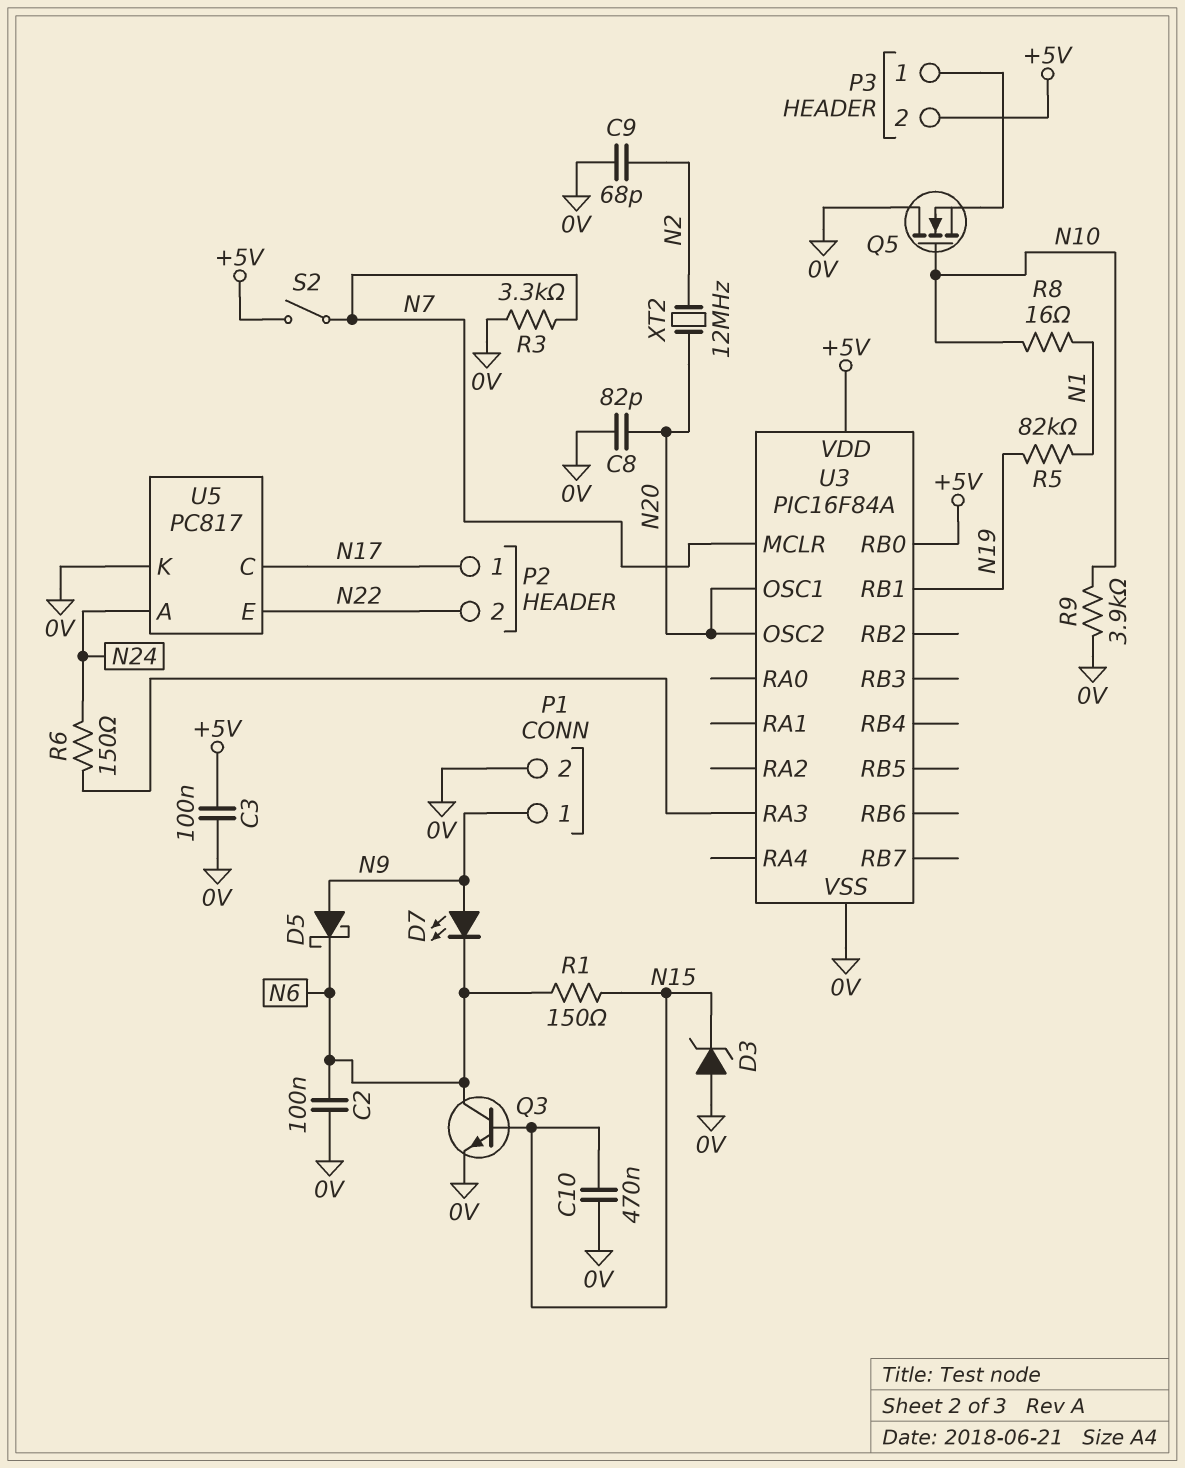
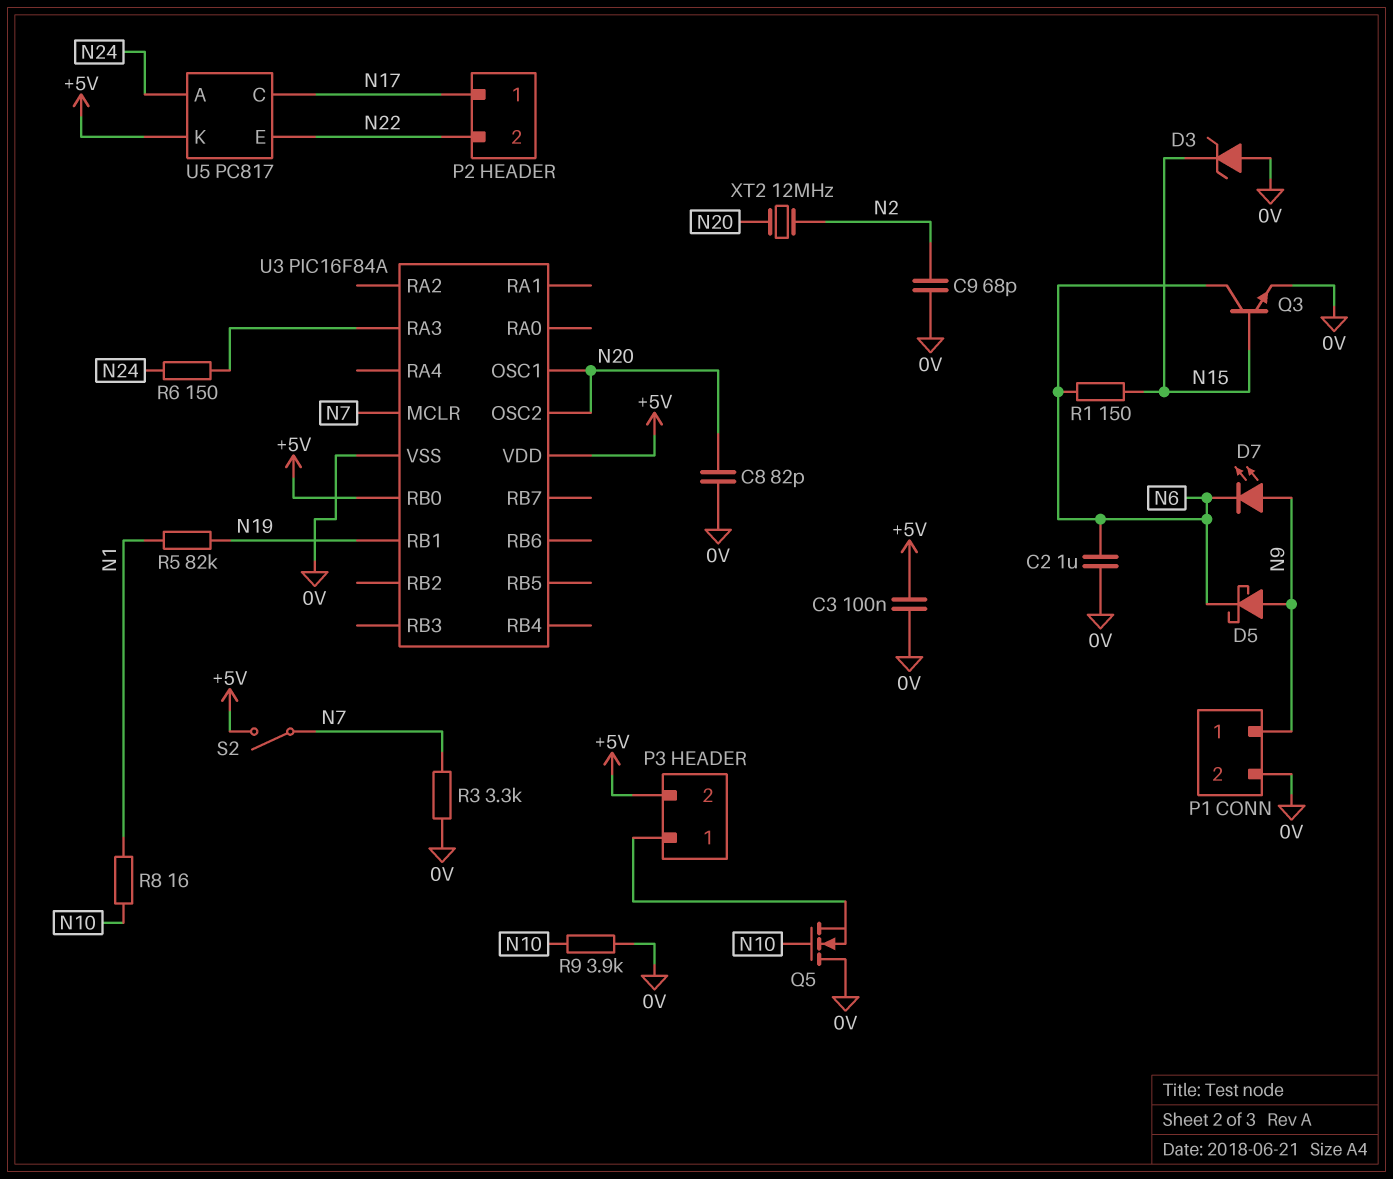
C2: 100nF (0V, N6) -> 1uF (0V, N6)
C10: 470nF (0V, N15) -> none
U5 pin K: 0V -> +5V

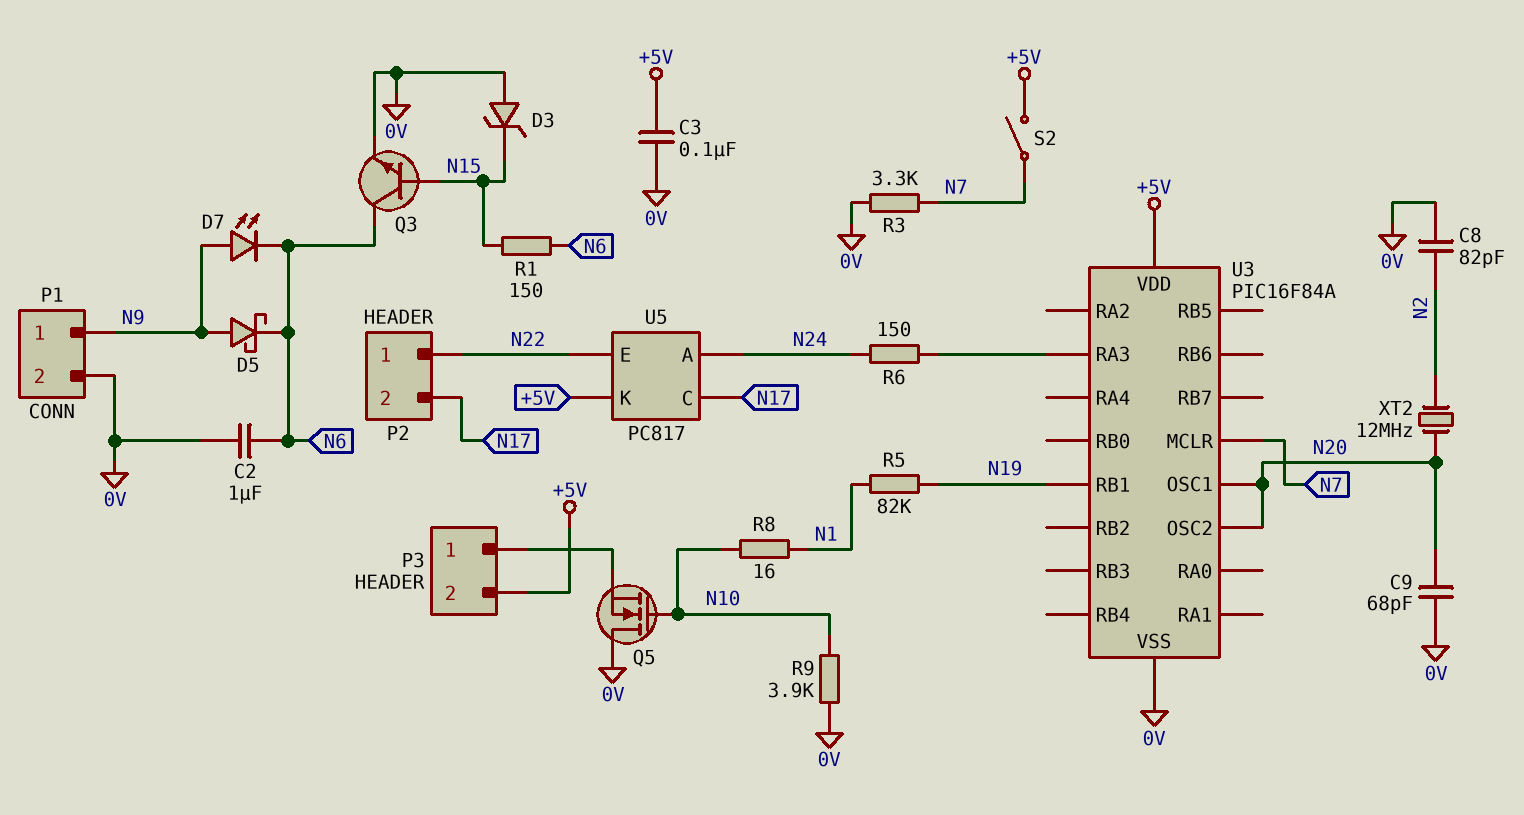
C8: 82pF (0V, N20) -> 82pF (0V, N2)
C9: 68pF (0V, N2) -> 68pF (0V, N20)
P2 pin 1: N17 -> N22
P2 pin 2: N22 -> N17
U3 pin RB0: +5V -> none

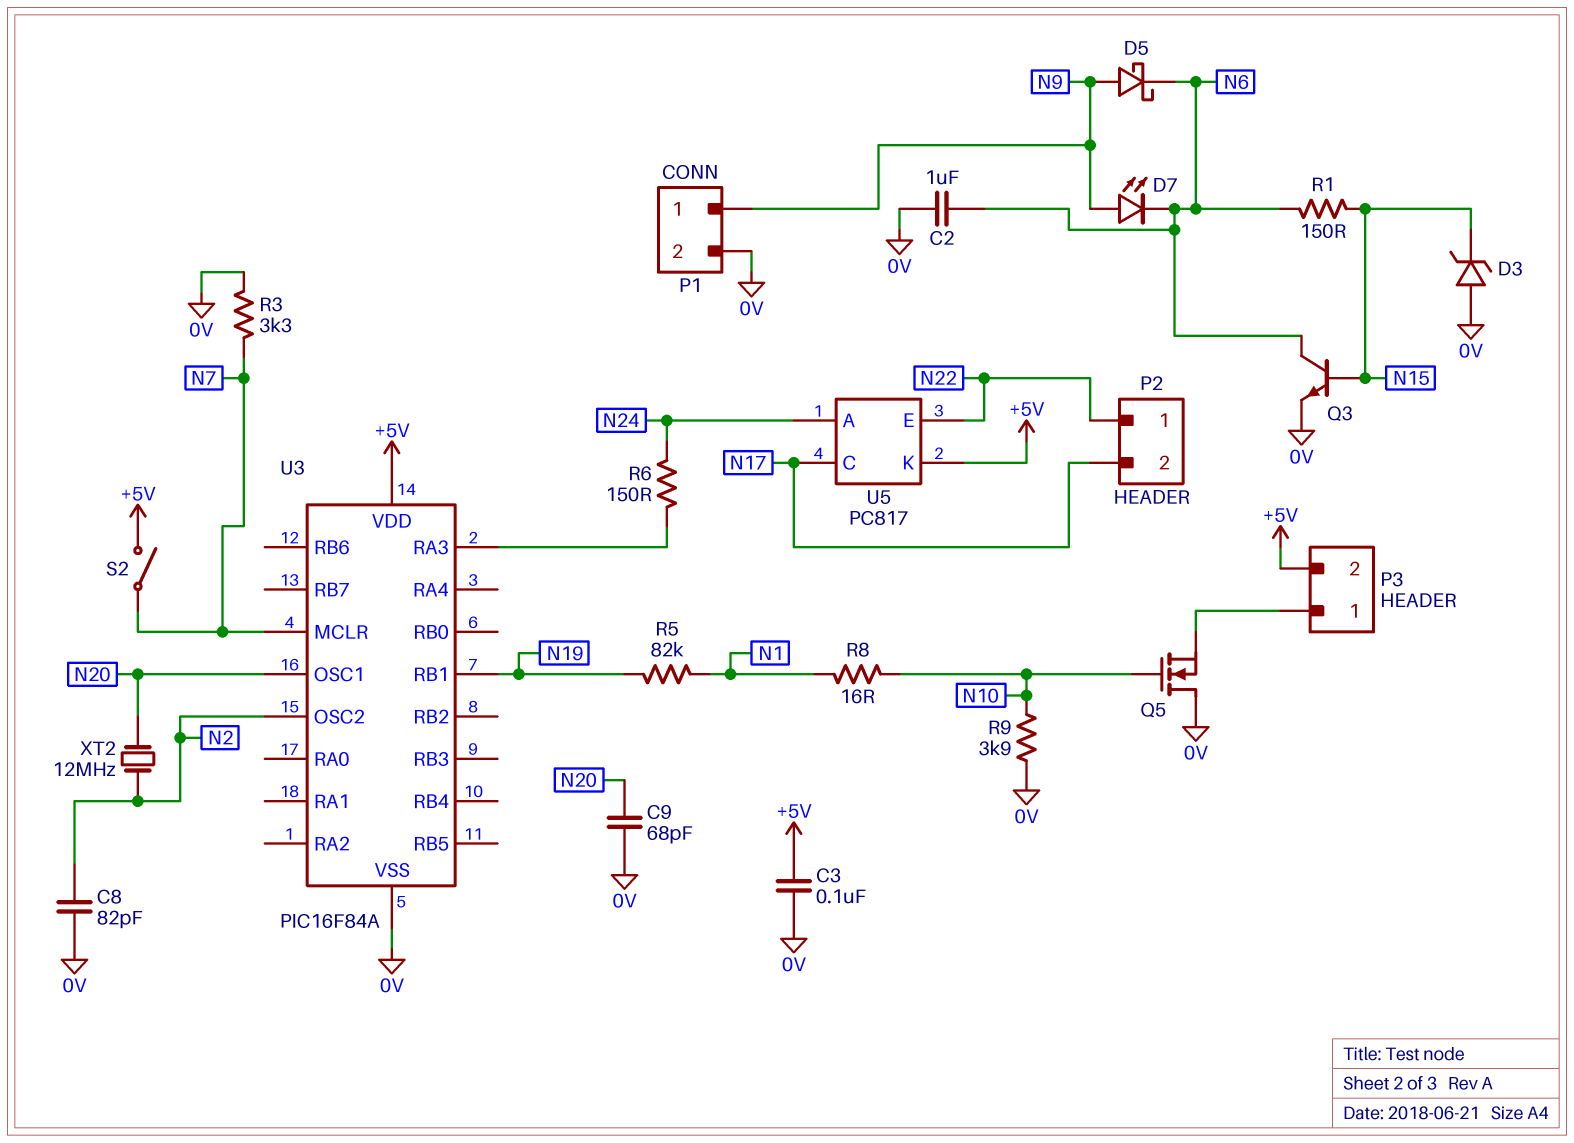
U3 pin OSC2: N20 -> N2

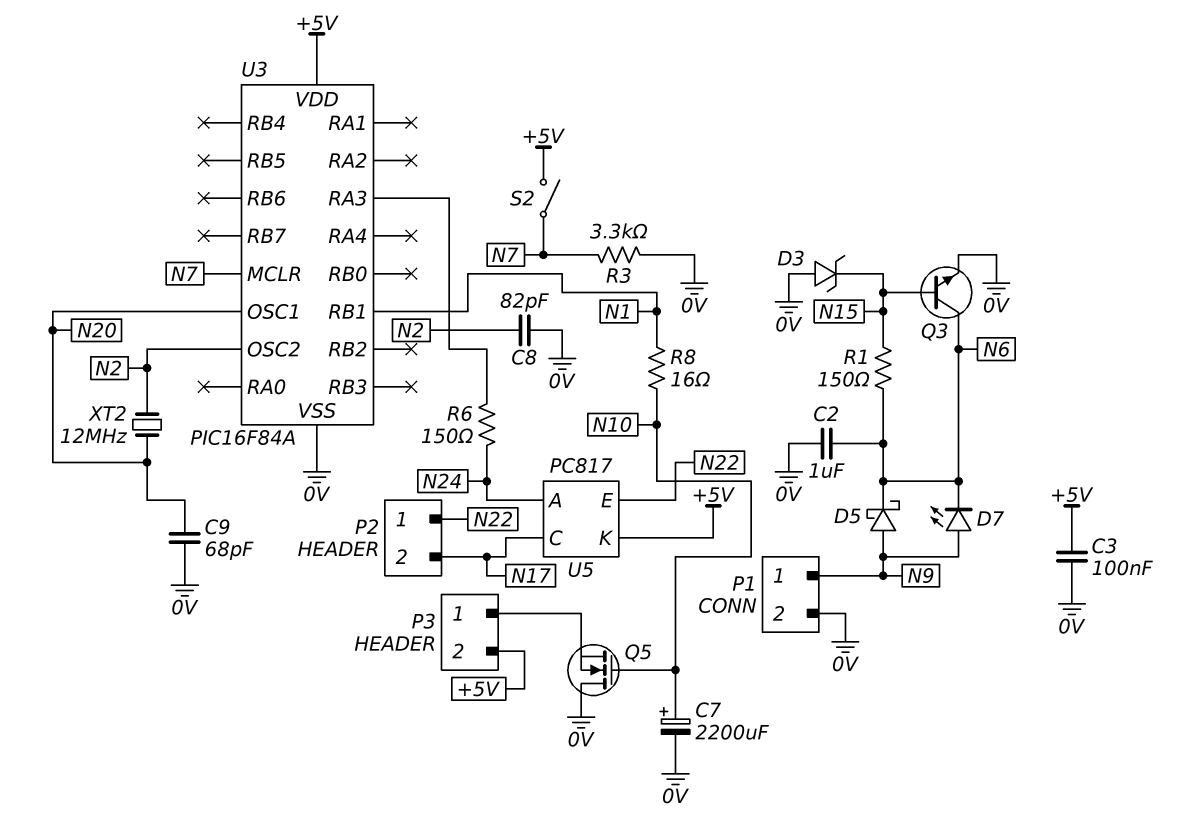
C7: none -> 2200uF (plus N10, minus 0V)
R5: 82k (N1, N19) -> none
R9: 3.9k (0V, N10) -> none
U3 pin RB1: N19 -> N1

